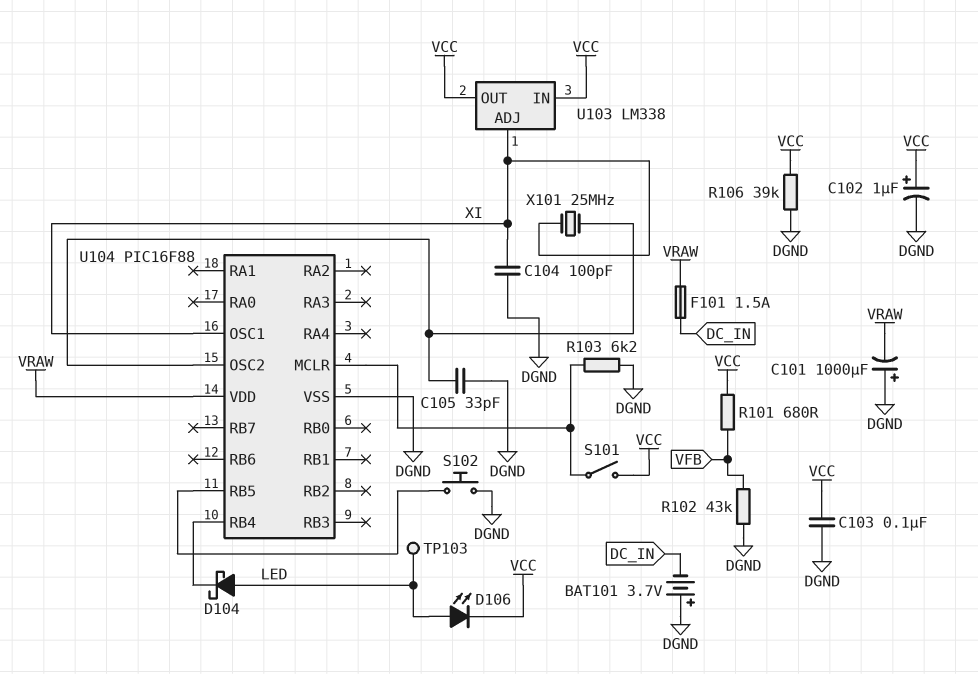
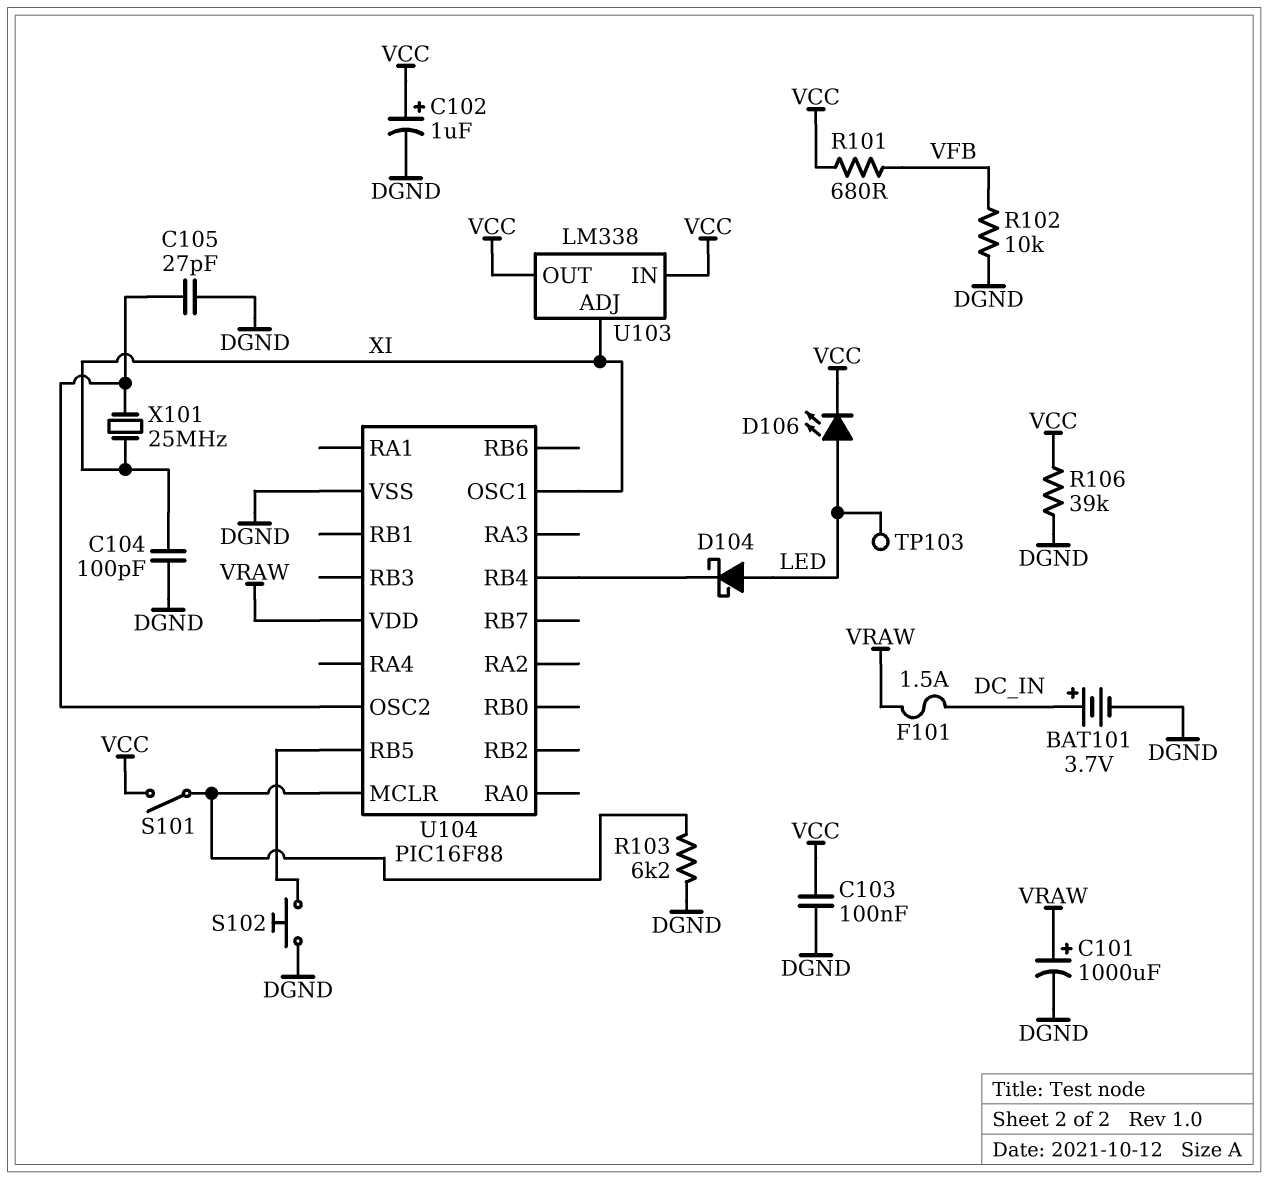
BAT101: 3.7V (plus DGND, minus DC_IN) -> 3.7V (plus DC_IN, minus DGND)
C101: 1000uF (plus DGND, minus VRAW) -> 1000uF (plus VRAW, minus DGND)
C105: 33pF (DGND, U104/OSC2) -> 27pF (DGND, U104/OSC2)
R102: 43k (DGND, VFB) -> 10k (DGND, VFB)

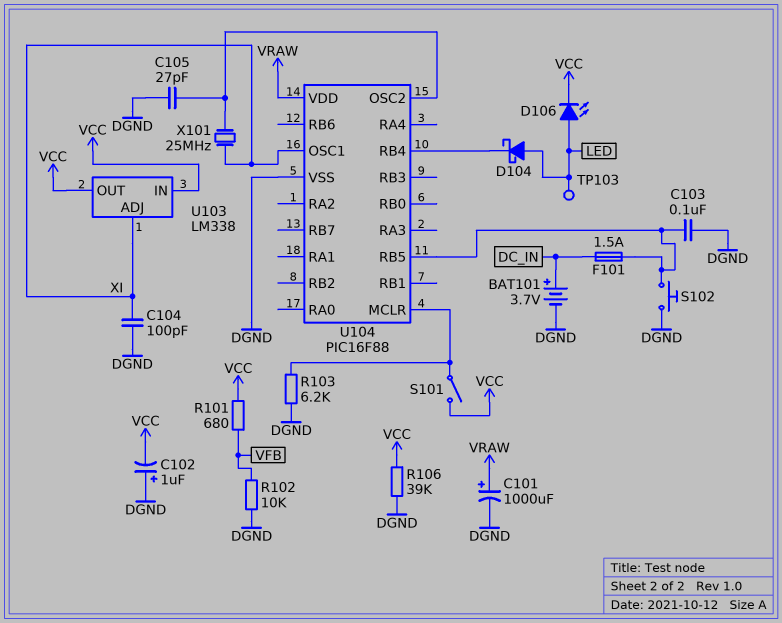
C102: 1uF (plus VCC, minus DGND) -> 1uF (plus DGND, minus VCC)
C103: 100nF (DGND, VCC) -> 100nF (DGND, U104/RB5)
F101: 1.5A (DC_IN, VRAW) -> 1.5A (DC_IN, U104/RB5)

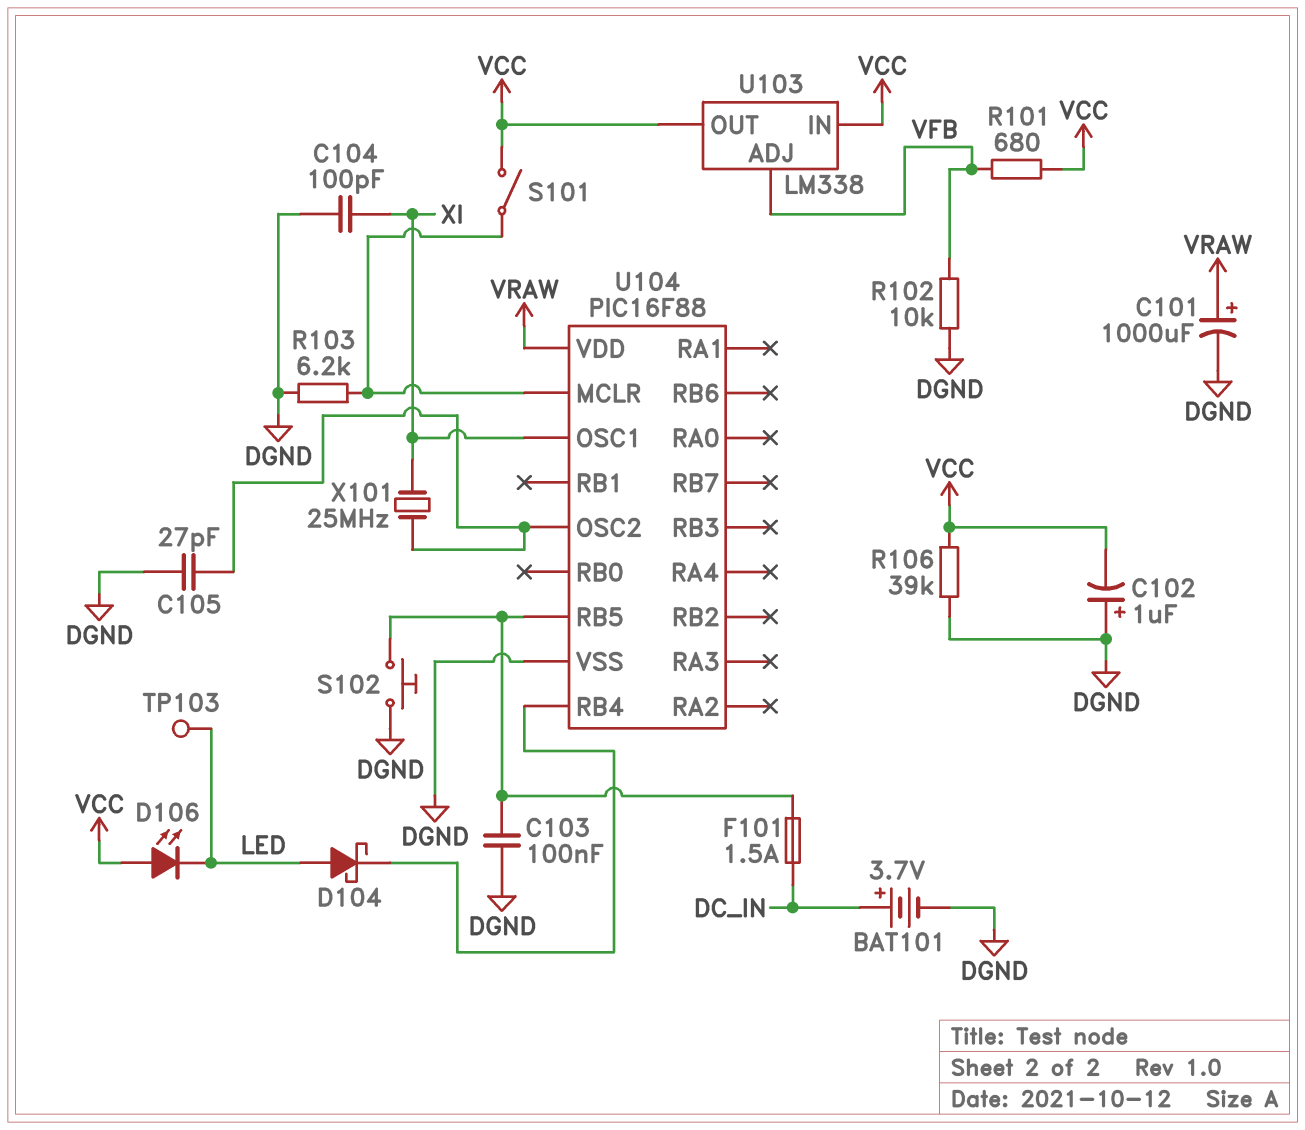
D106: LED (A LED, K VCC) -> LED (A VCC, K LED)
U103 pin ADJ: XI -> VFB

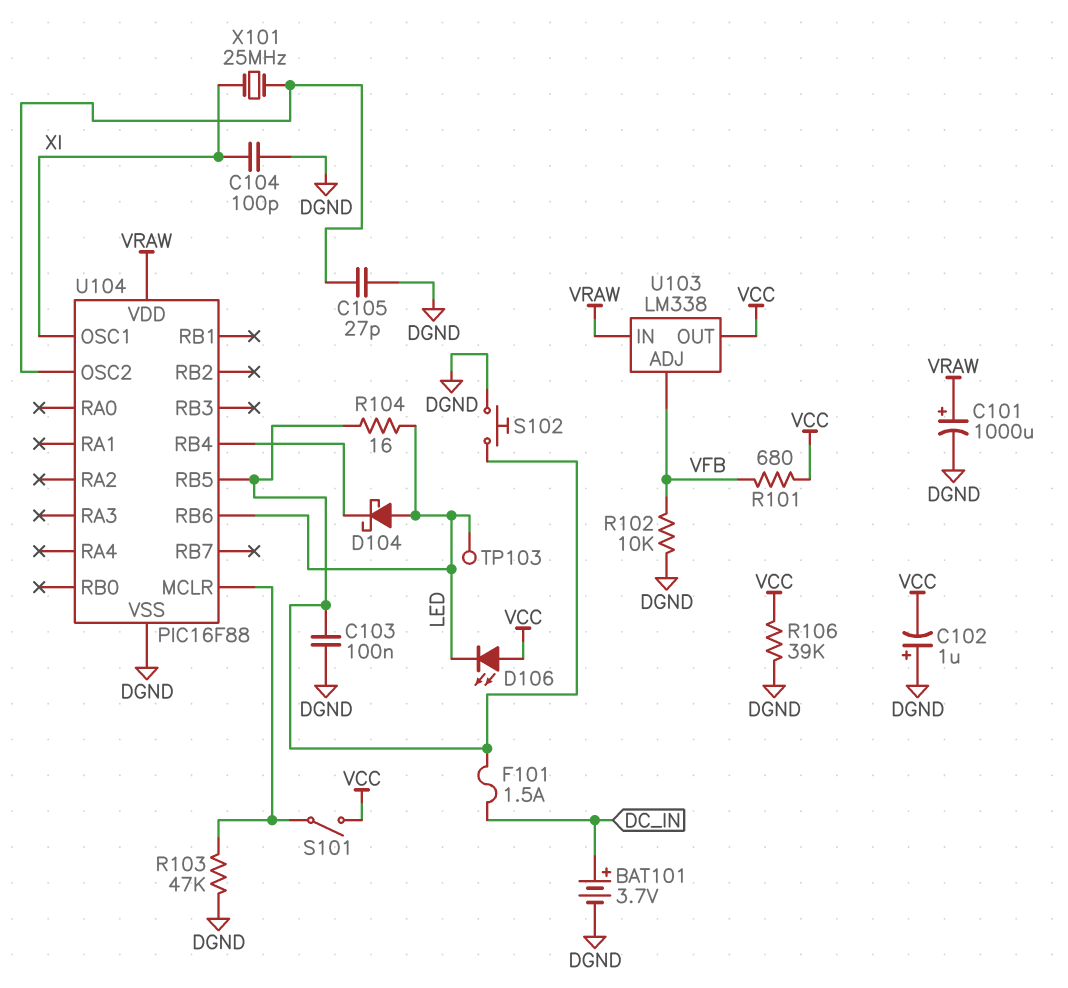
R103: 6.2k (DGND, U104/MCLR) -> 47k (DGND, U104/MCLR)
R104: none -> 16 (LED, U104/RB5)
U103 pin IN: VCC -> VRAW
U104 pin RB6: none -> LED

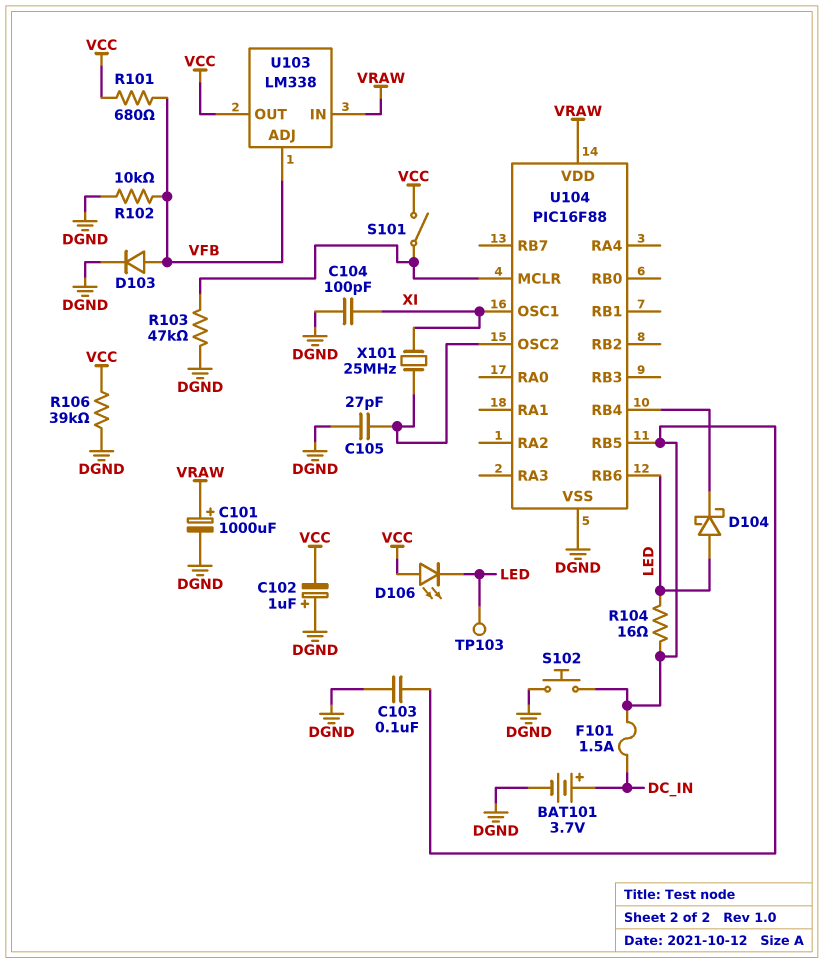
D103: none -> diode (A VFB, K DGND)

